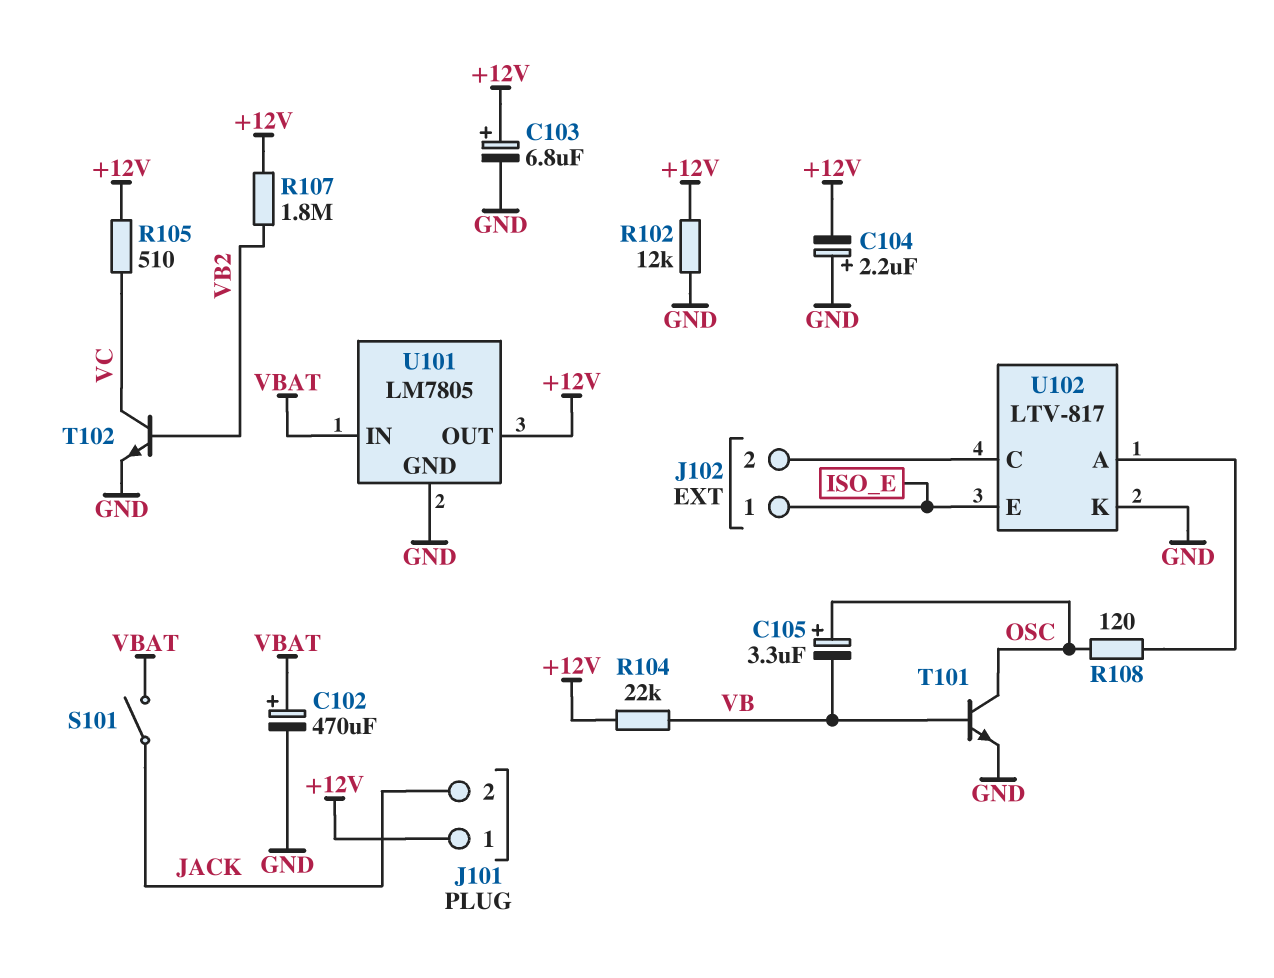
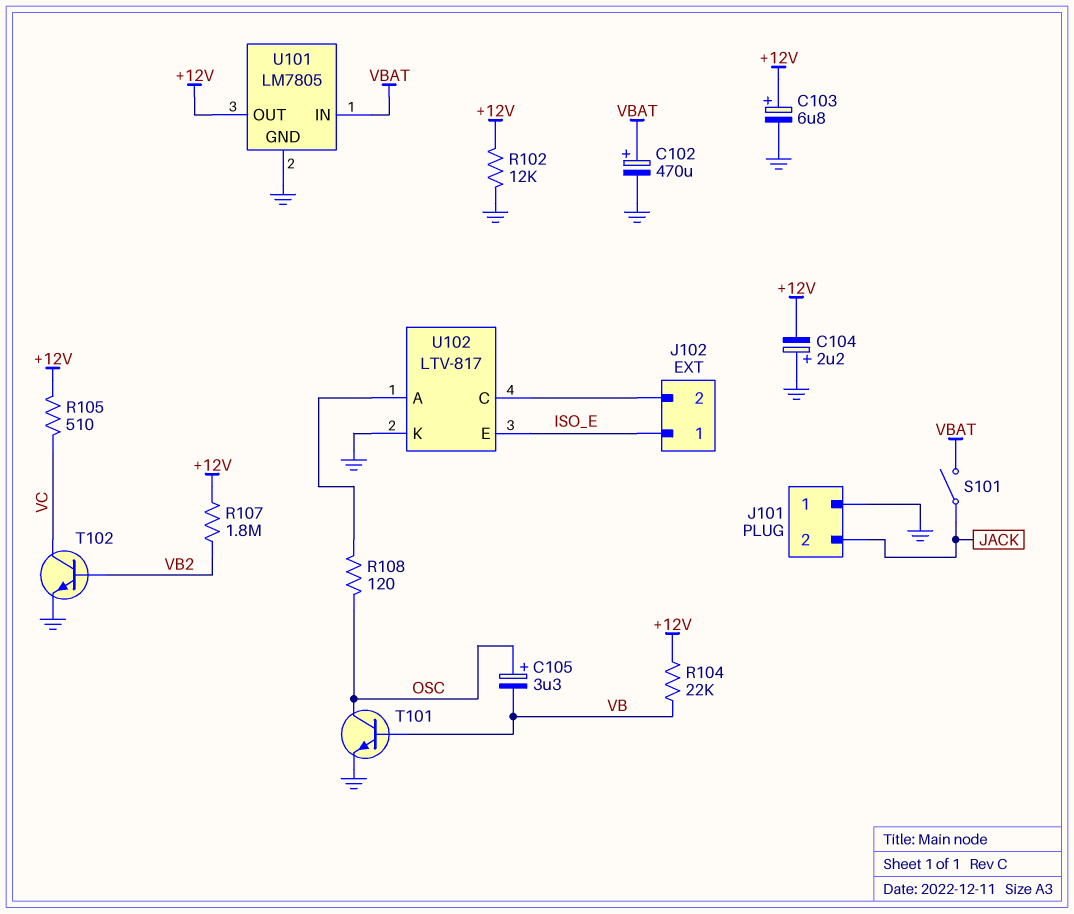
J101 pin 1: +12V -> GND

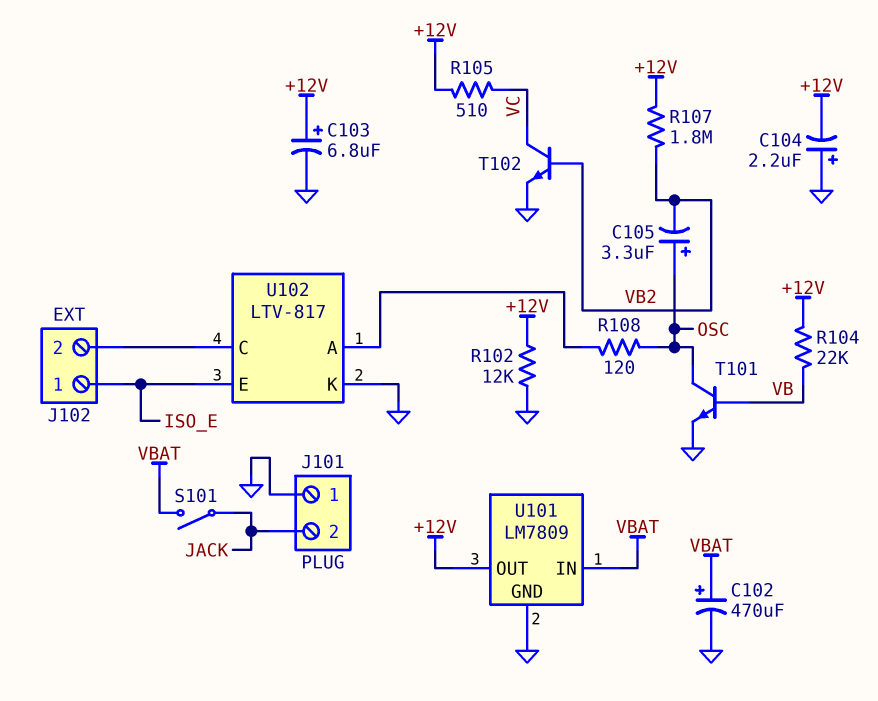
C105: 3.3uF (plus OSC, minus VB) -> 3.3uF (plus OSC, minus VB2)
U101: LM7805 -> LM7809

